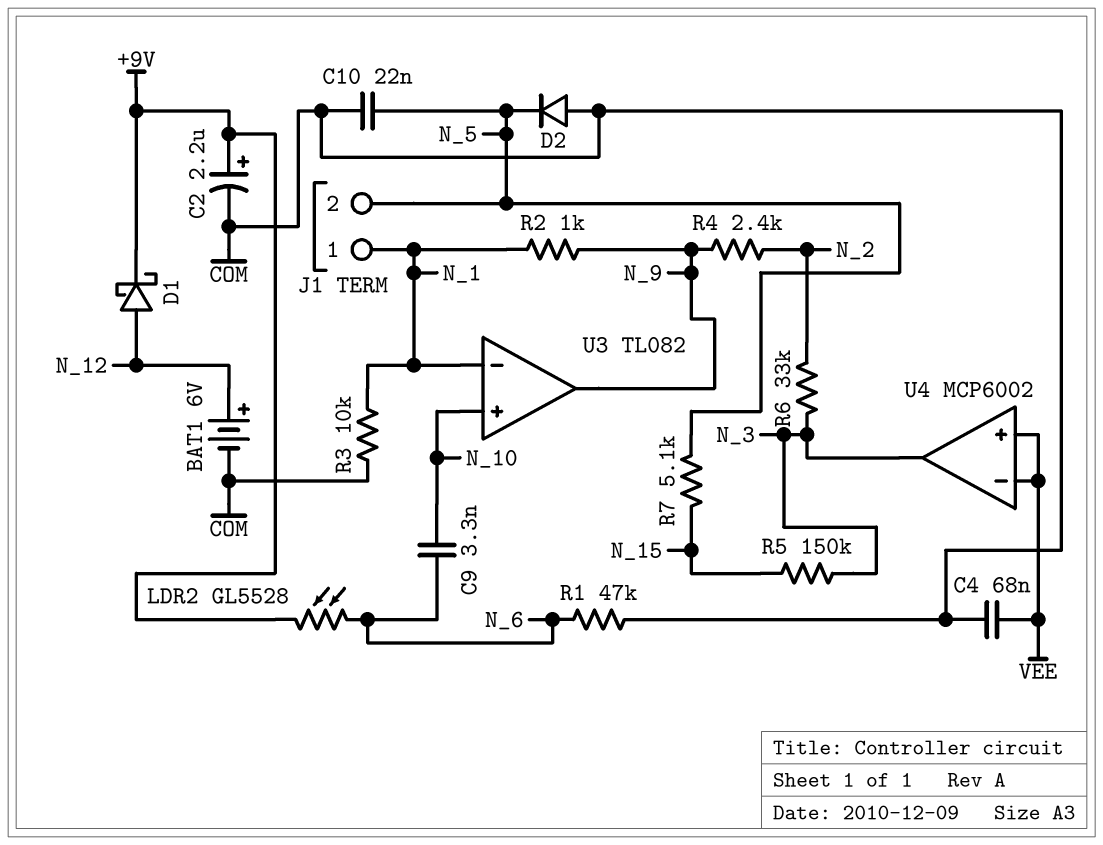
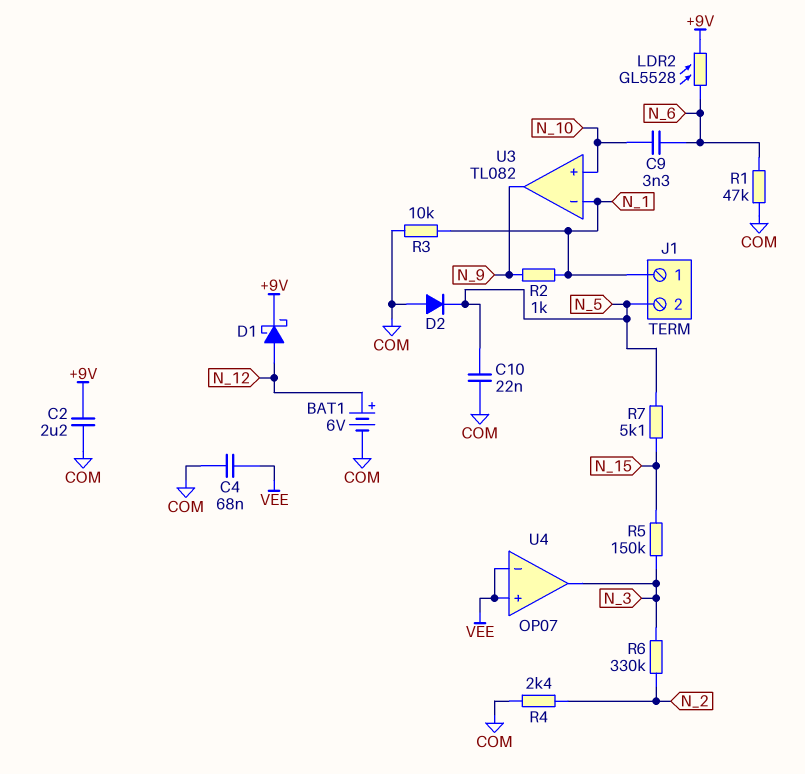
C2: 2.2uF (plus +9V, minus COM) -> 2.2uF (+9V, COM)
R4: 2.4k (N_2, N_9) -> 2.4k (COM, N_2)
R6: 33k (N_2, N_3) -> 330k (N_2, N_3)
U4: MCP6002 -> OP07

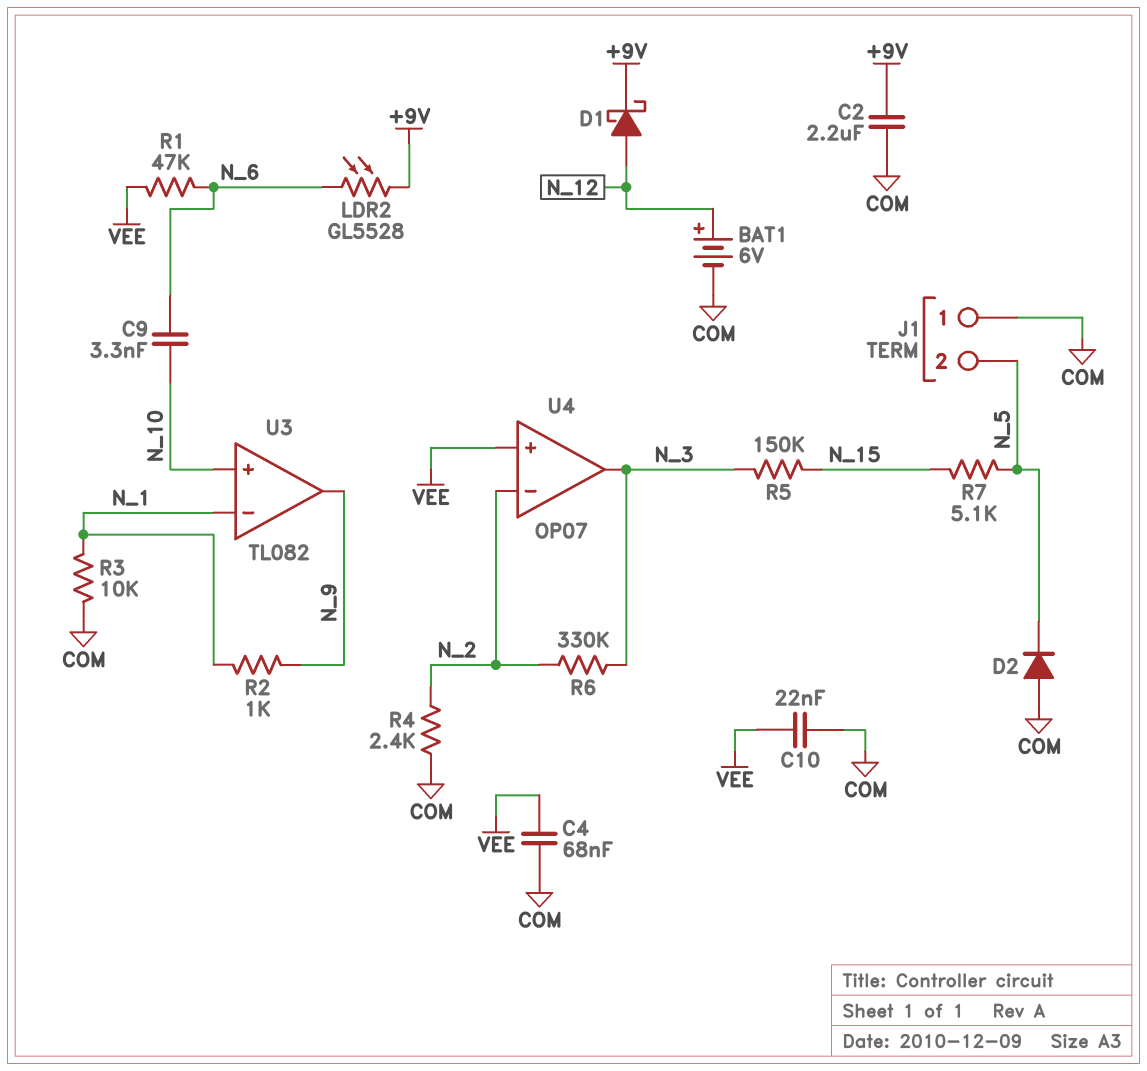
C10: 22nF (COM, N_5) -> 22nF (COM, VEE)
J1 pin 1: N_1 -> COM
R1: 47k (COM, N_6) -> 47k (N_6, VEE)
U4 pin in-: VEE -> N_2

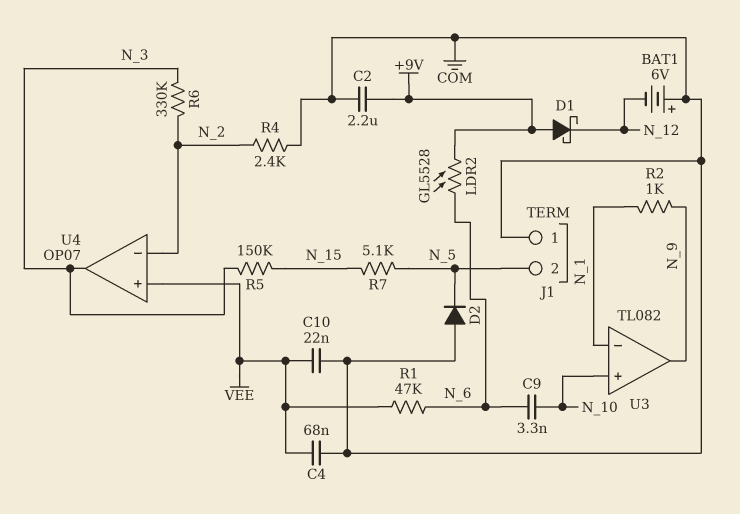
BAT1: 6V (plus N_12, minus COM) -> 6V (plus COM, minus N_12)
D1: schottky (A N_12, K +9V) -> schottky (A +9V, K N_12)
R3: 10k (COM, N_1) -> none

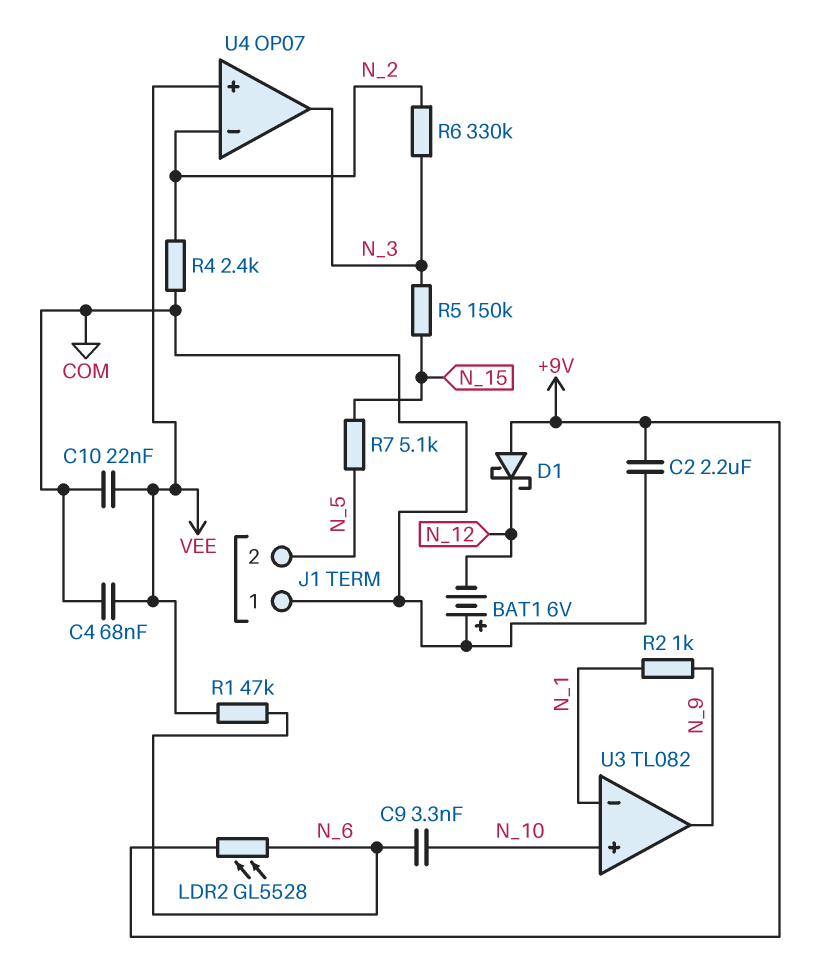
D2: diode (A COM, K N_5) -> none

